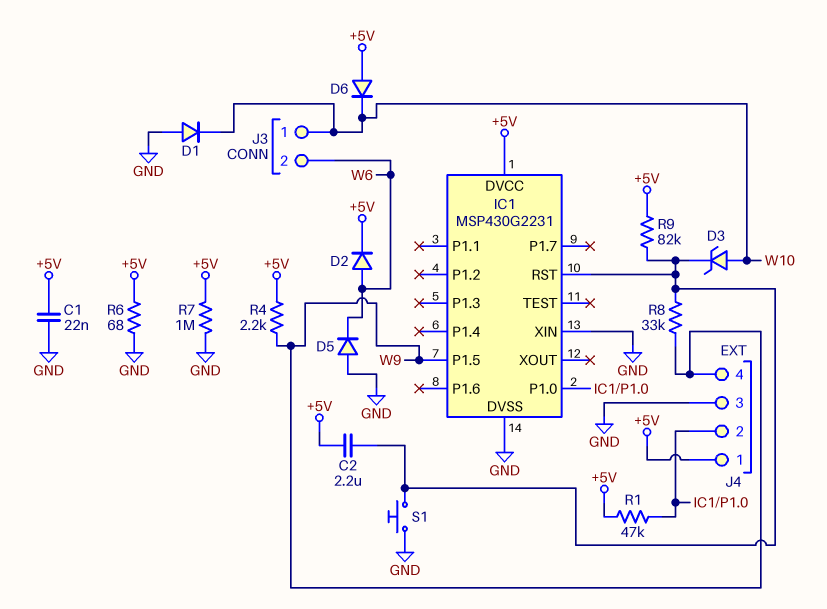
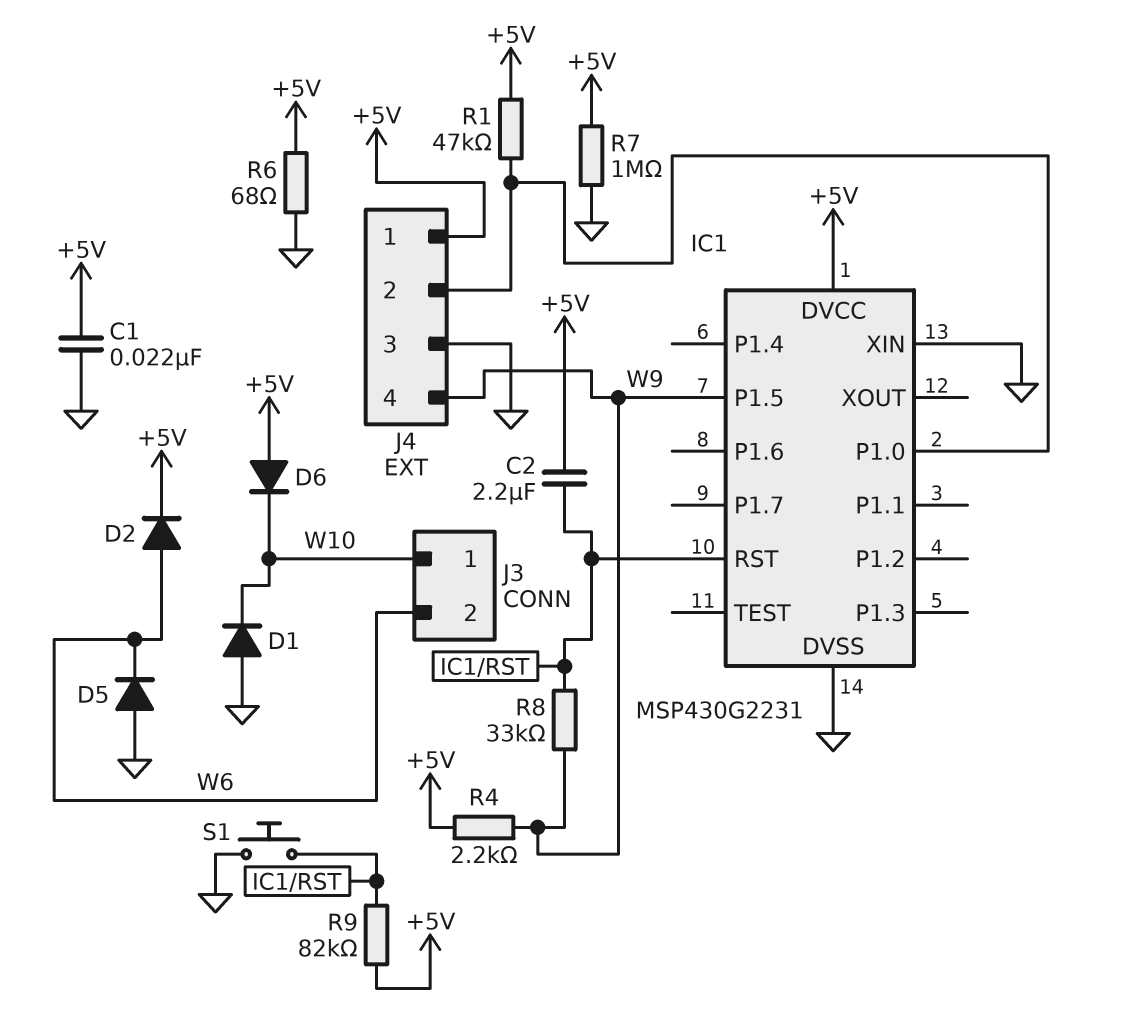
D3: zener (A W10, K IC1/RST) -> none

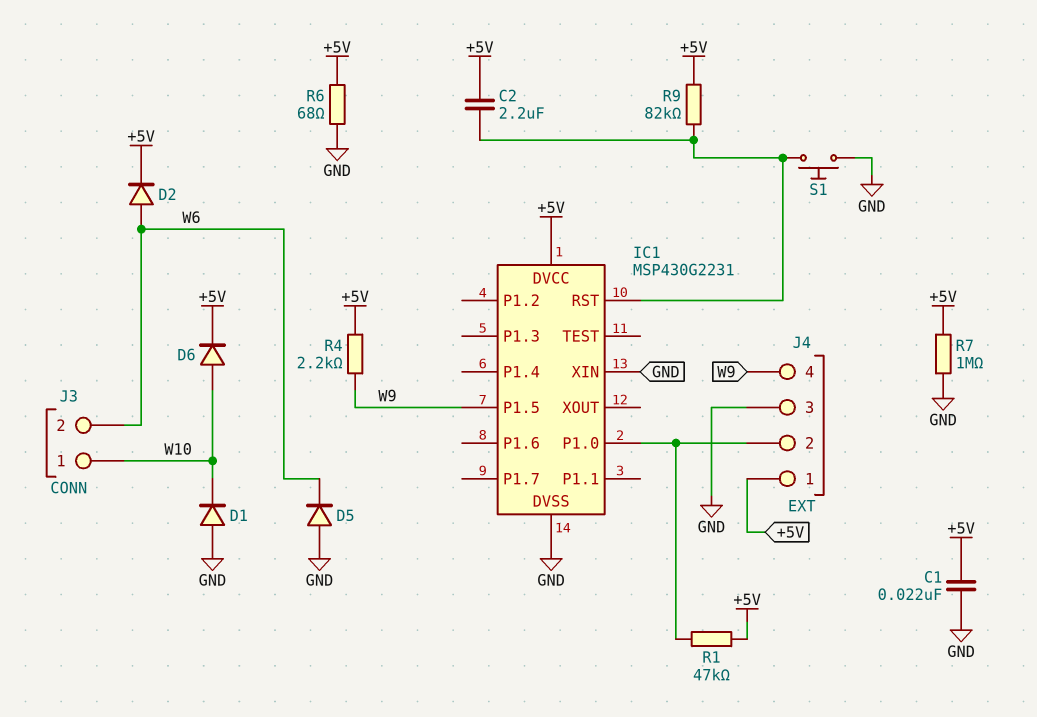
D6: diode (A +5V, K W10) -> diode (A W10, K +5V)
R8: 33k (IC1/RST, W9) -> none

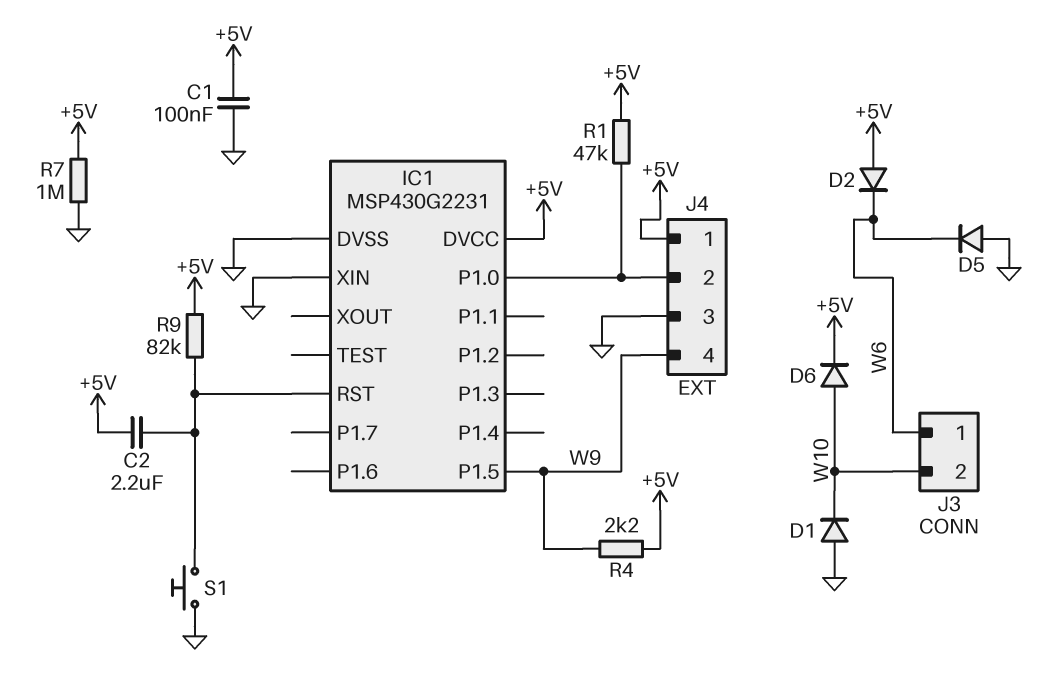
C1: 22nF (+5V, GND) -> 100nF (+5V, GND)
D2: diode (A W6, K +5V) -> diode (A +5V, K W6)
J3 pin 1: W10 -> W6
J3 pin 2: W6 -> W10
R6: 68 (+5V, GND) -> none

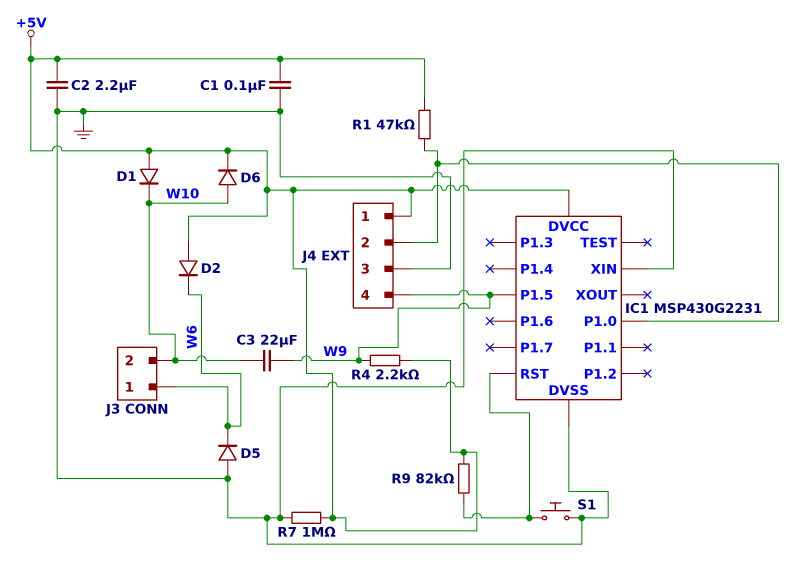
C2: 2.2uF (+5V, IC1/RST) -> 2.2uF (+5V, GND)
C3: none -> 22uF (W9, W10)
D1: diode (A GND, K W10) -> diode (A +5V, K W10)

